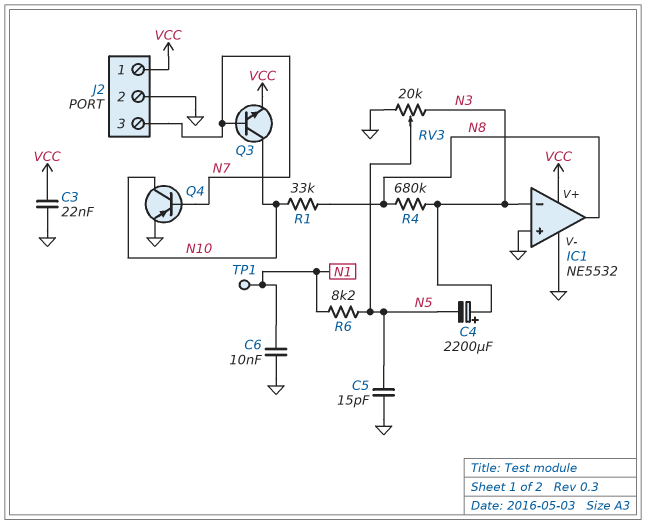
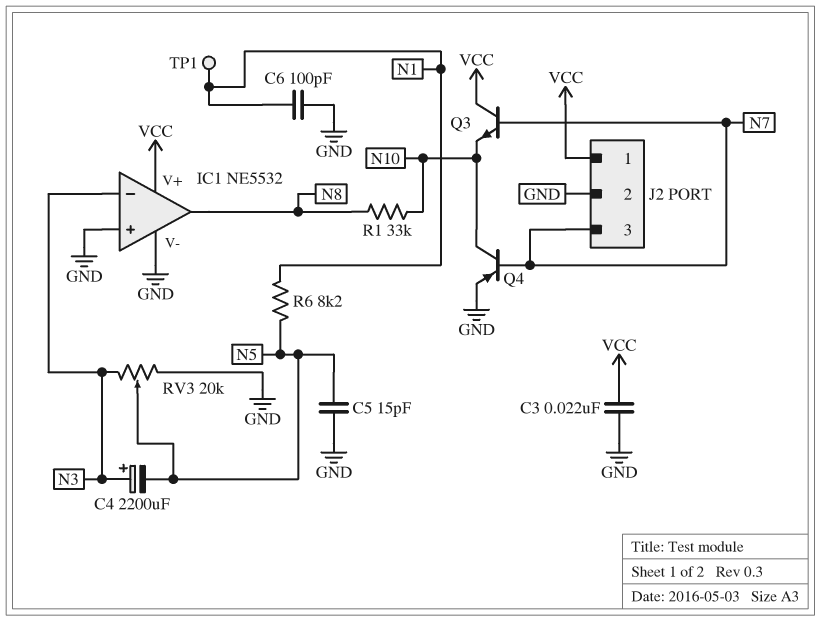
C6: 10nF (GND, N1) -> 100pF (GND, N1)
Q3: NPN (B N7, C N10, E VCC) -> NPN (B N7, C VCC, E N10)
R4: 680k (N3, N8) -> none

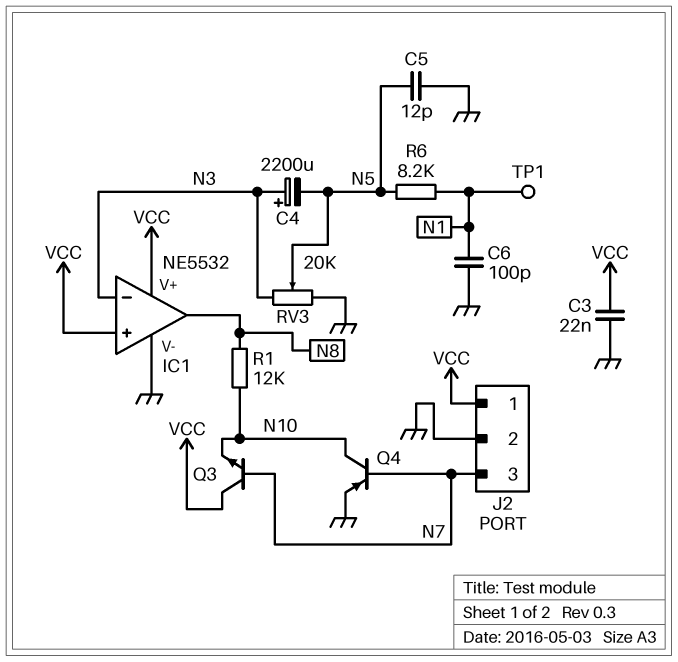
C5: 15pF (GND, N5) -> 12pF (GND, N5)
IC1 pin in+: GND -> VCC
R1: 33k (N8, N10) -> 12k (N8, N10)

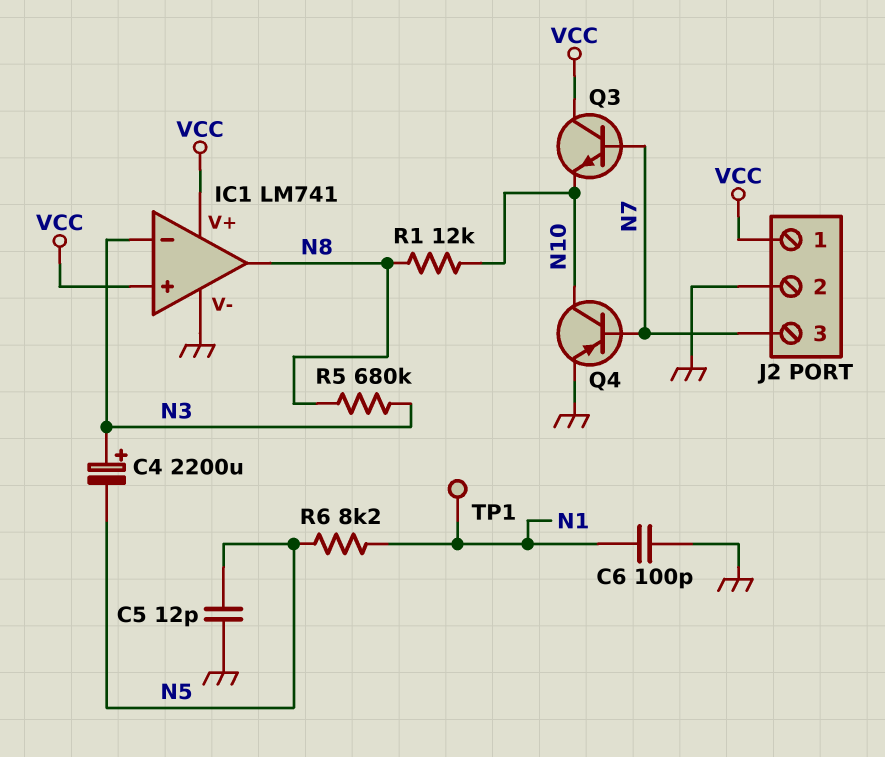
C3: 22nF (GND, VCC) -> none
IC1: NE5532 -> LM741
R5: none -> 680k (N3, N8)
RV3: 20k (GND, N3, wiper N5) -> none

